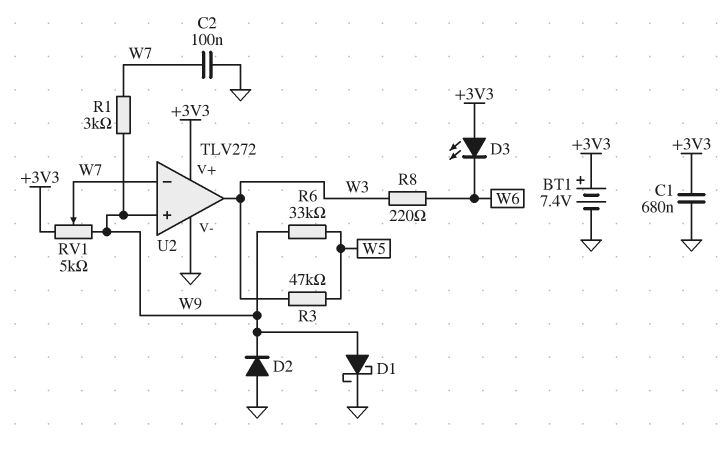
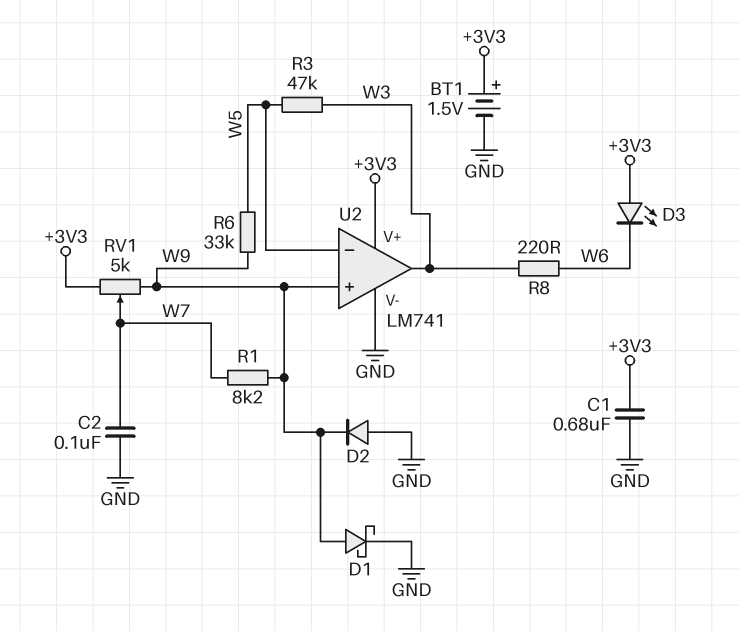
BT1: 7.4V (plus +3V3, minus GND) -> 1.5V (plus +3V3, minus GND)
R1: 3k (W7, W9) -> 8.2k (W7, W9)
U2: TLV272 -> LM741
U2 pin in-: W7 -> W5

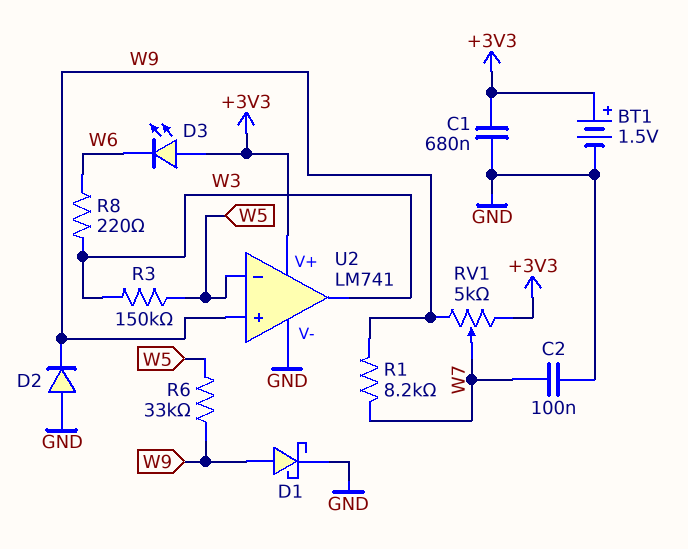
R3: 47k (W3, W5) -> 150k (W3, W5)

